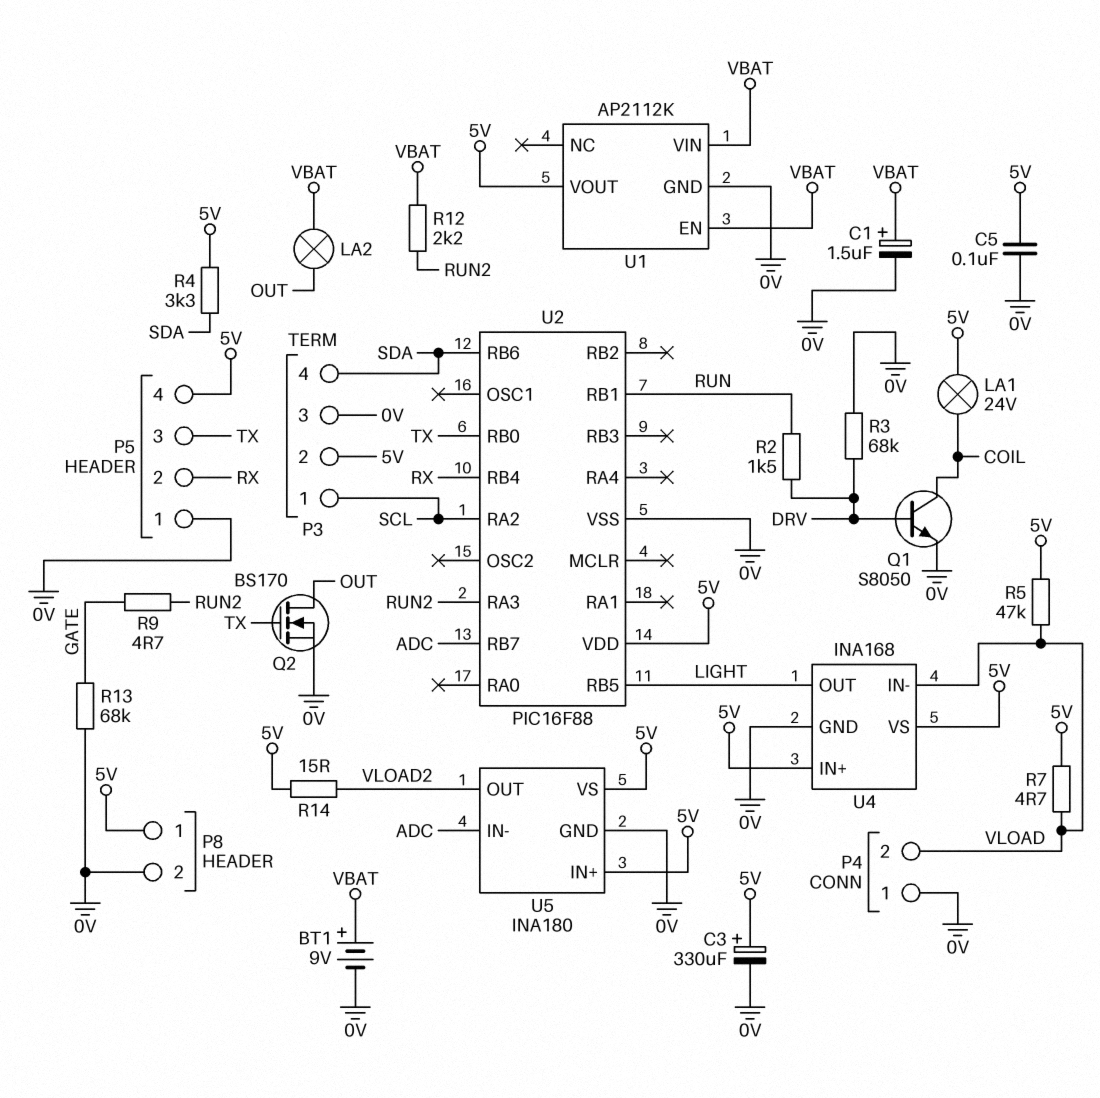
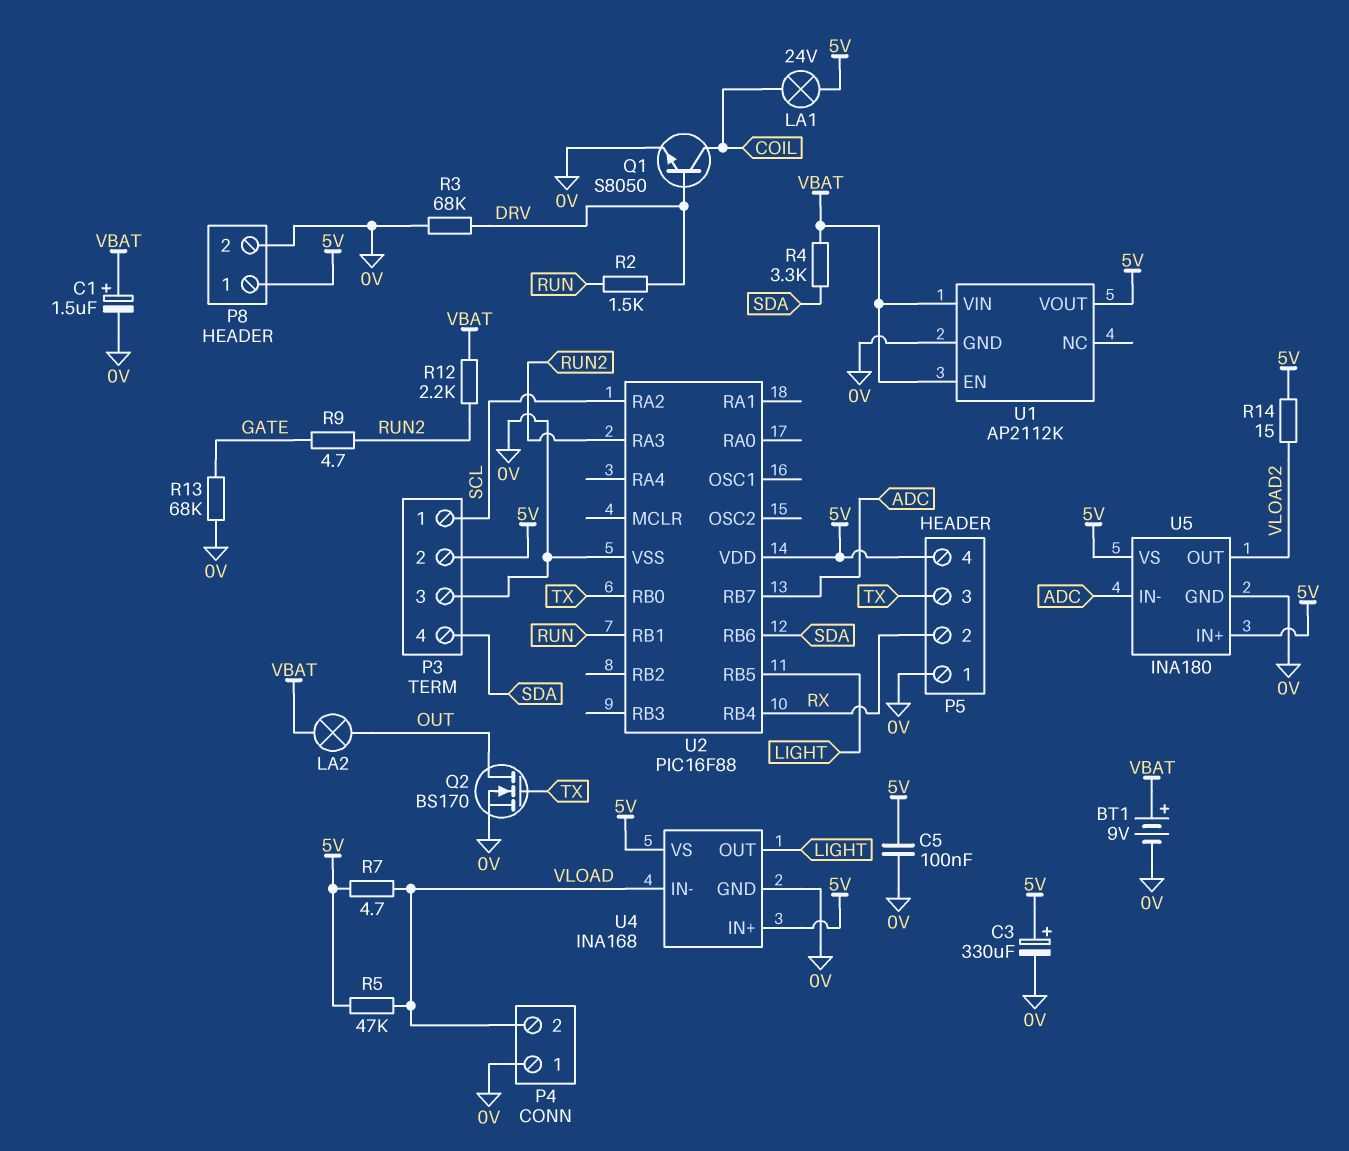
R4: 3.3k (5V, SDA) -> 3.3k (SDA, VBAT)

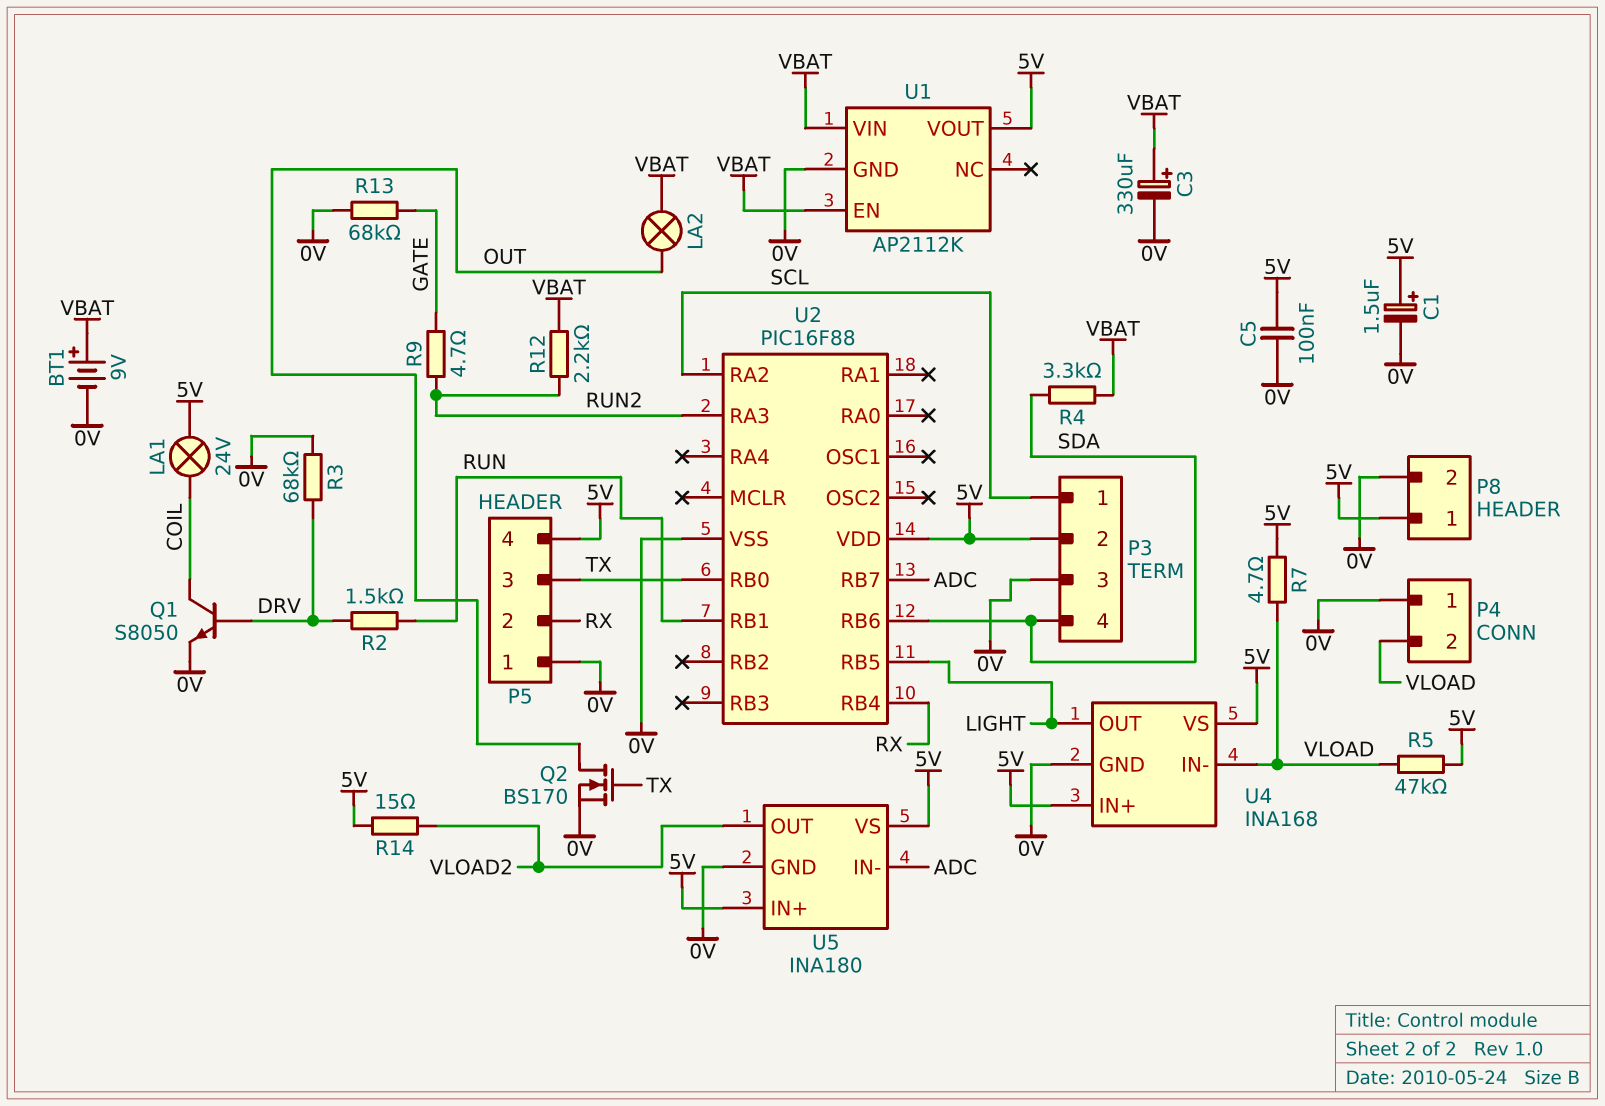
C1: 1.5uF (plus VBAT, minus 0V) -> 1.5uF (plus 5V, minus 0V)
C3: 330uF (plus 5V, minus 0V) -> 330uF (plus VBAT, minus 0V)

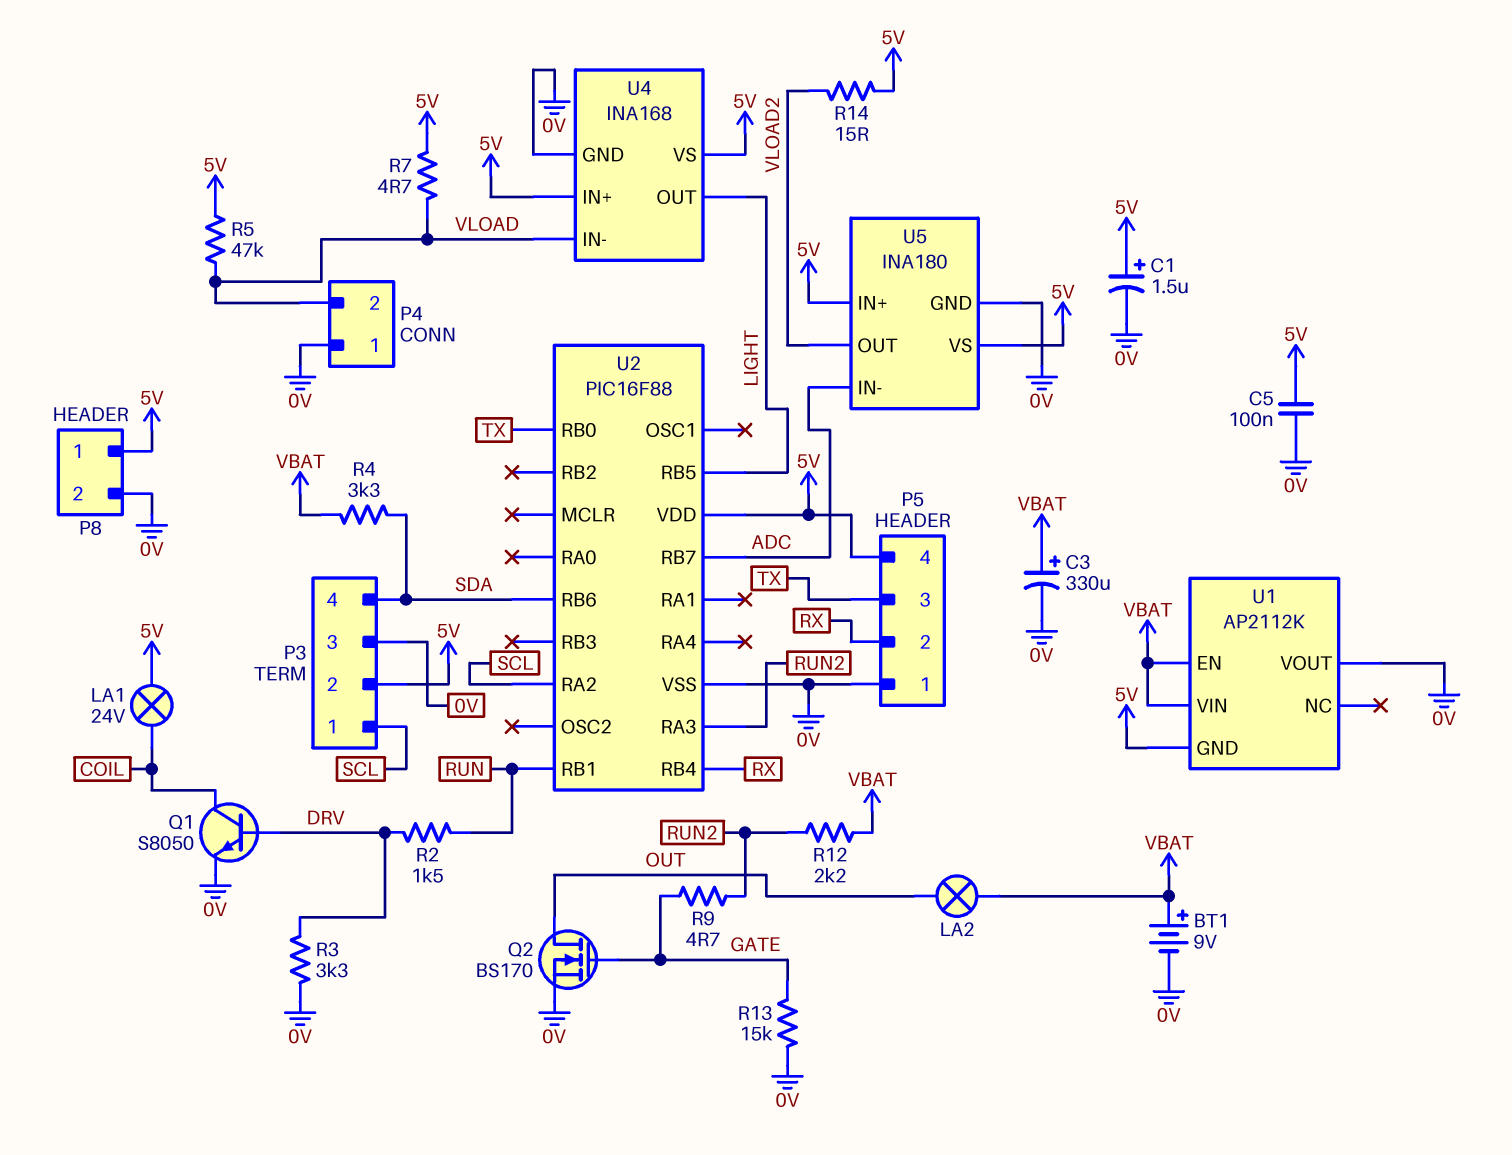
Q2: NMOS BS170 (G TX, D OUT, S 0V) -> NMOS BS170 (G GATE, D OUT, S 0V)
R3: 68k (0V, DRV) -> 3.3k (0V, DRV)
R13: 68k (0V, GATE) -> 15k (0V, GATE)
U1 pin GND: 0V -> 5V
U1 pin VOUT: 5V -> 0V

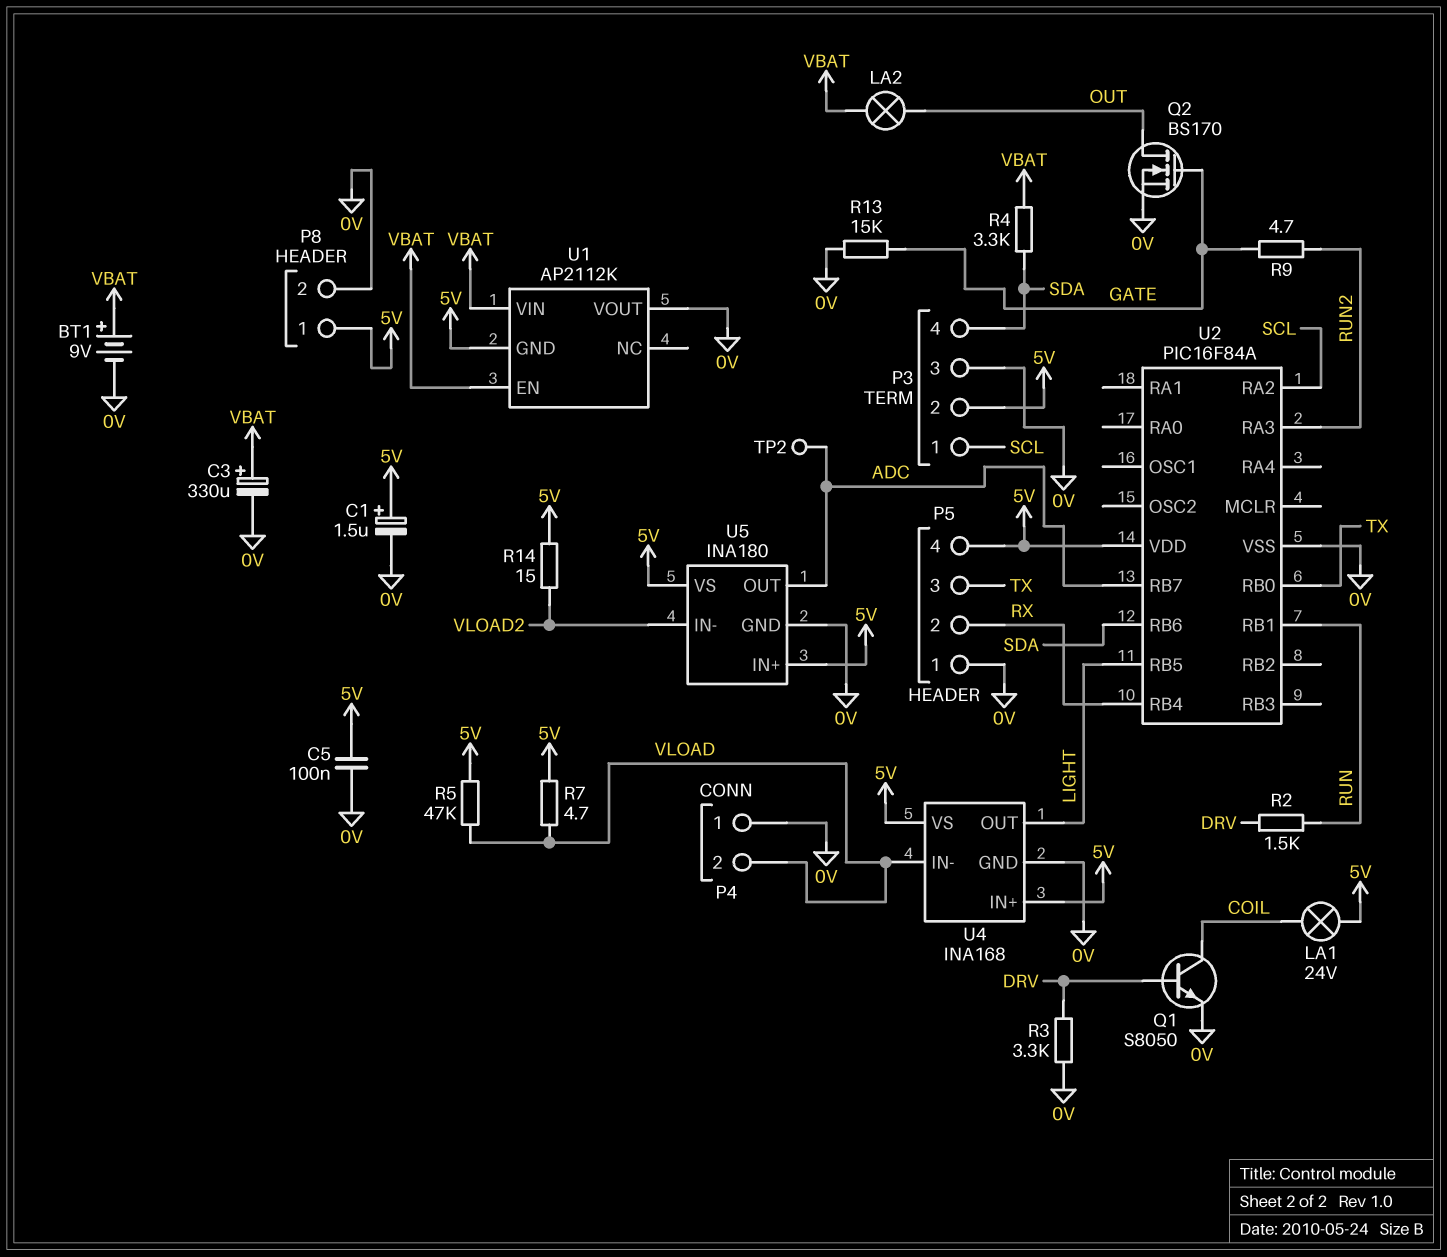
R12: 2.2k (RUN2, VBAT) -> none
TP2: none -> test point (ADC)
U2: PIC16F88 -> PIC16F84A
U5 pin IN-: ADC -> VLOAD2
U5 pin OUT: VLOAD2 -> ADC

